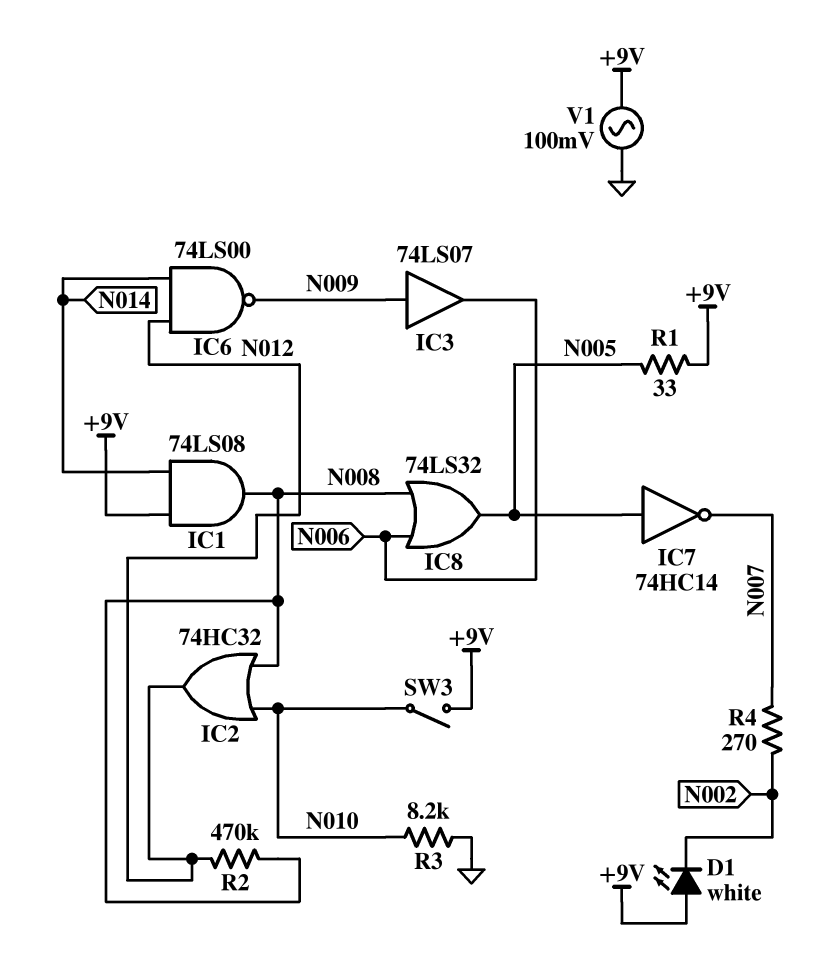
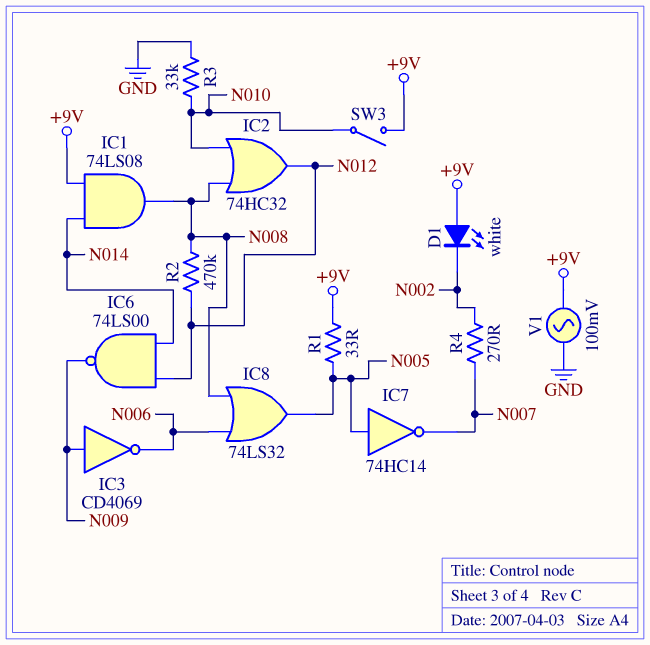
IC3: buffer 74LS07 (in N009, out N006) -> NOT CD4069 (in N009, out N006)
R3: 8.2k (GND, N010) -> 33k (GND, N010)

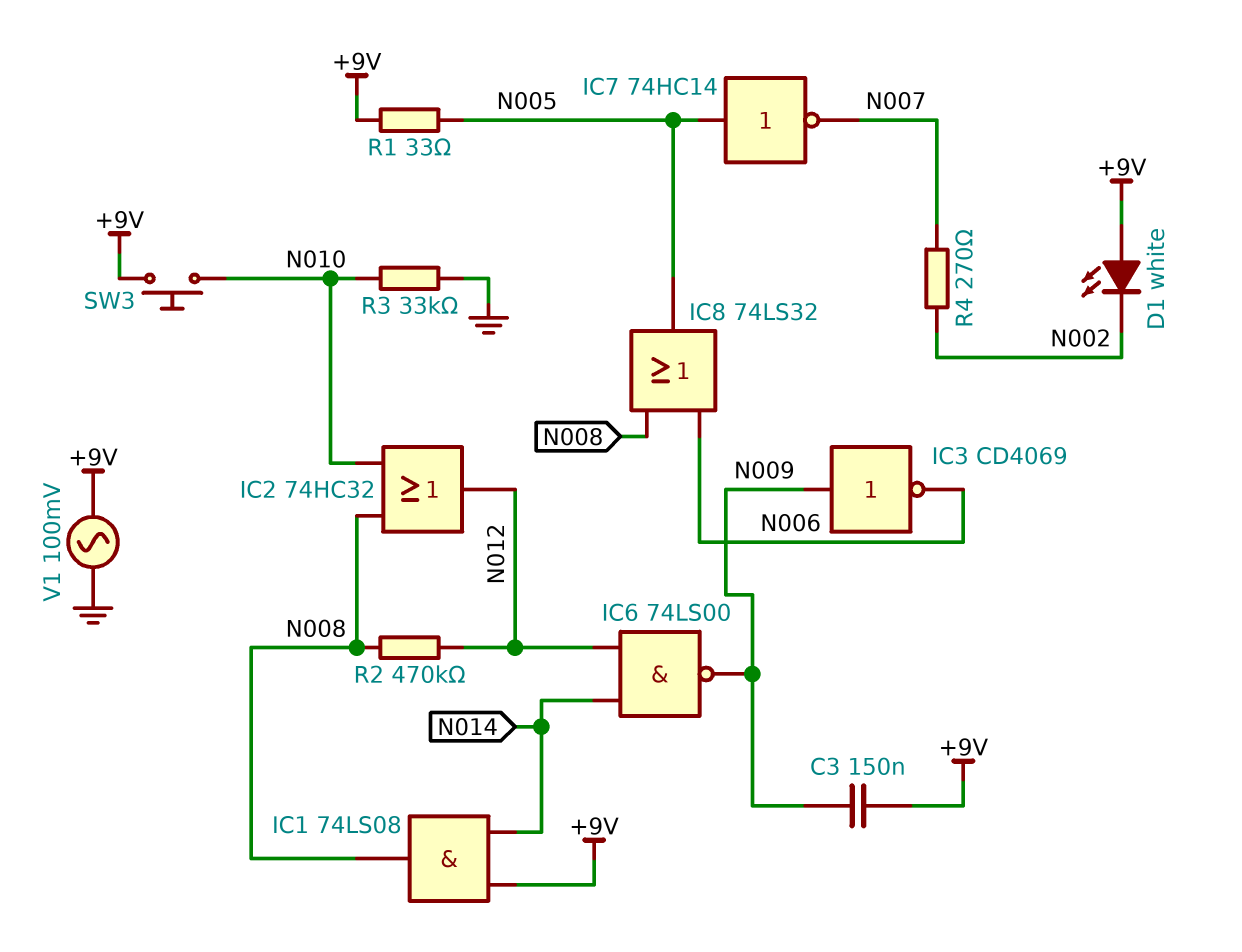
C3: none -> 150nF (+9V, N009)
SW3: switch (+9V, N010) -> button (+9V, N010)

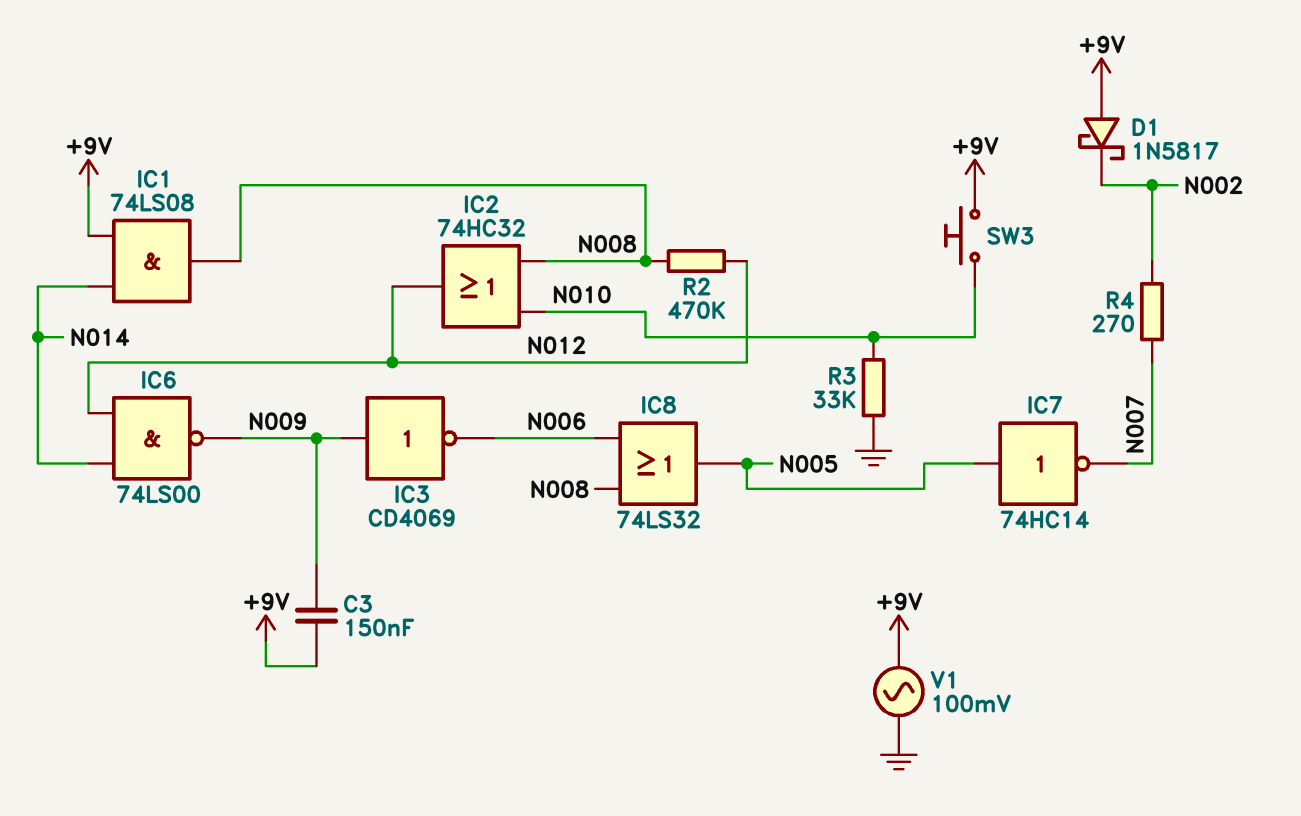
D1: LED white (A +9V, K N002) -> schottky 1N5817 (A +9V, K N002)
R1: 33 (+9V, N005) -> none

